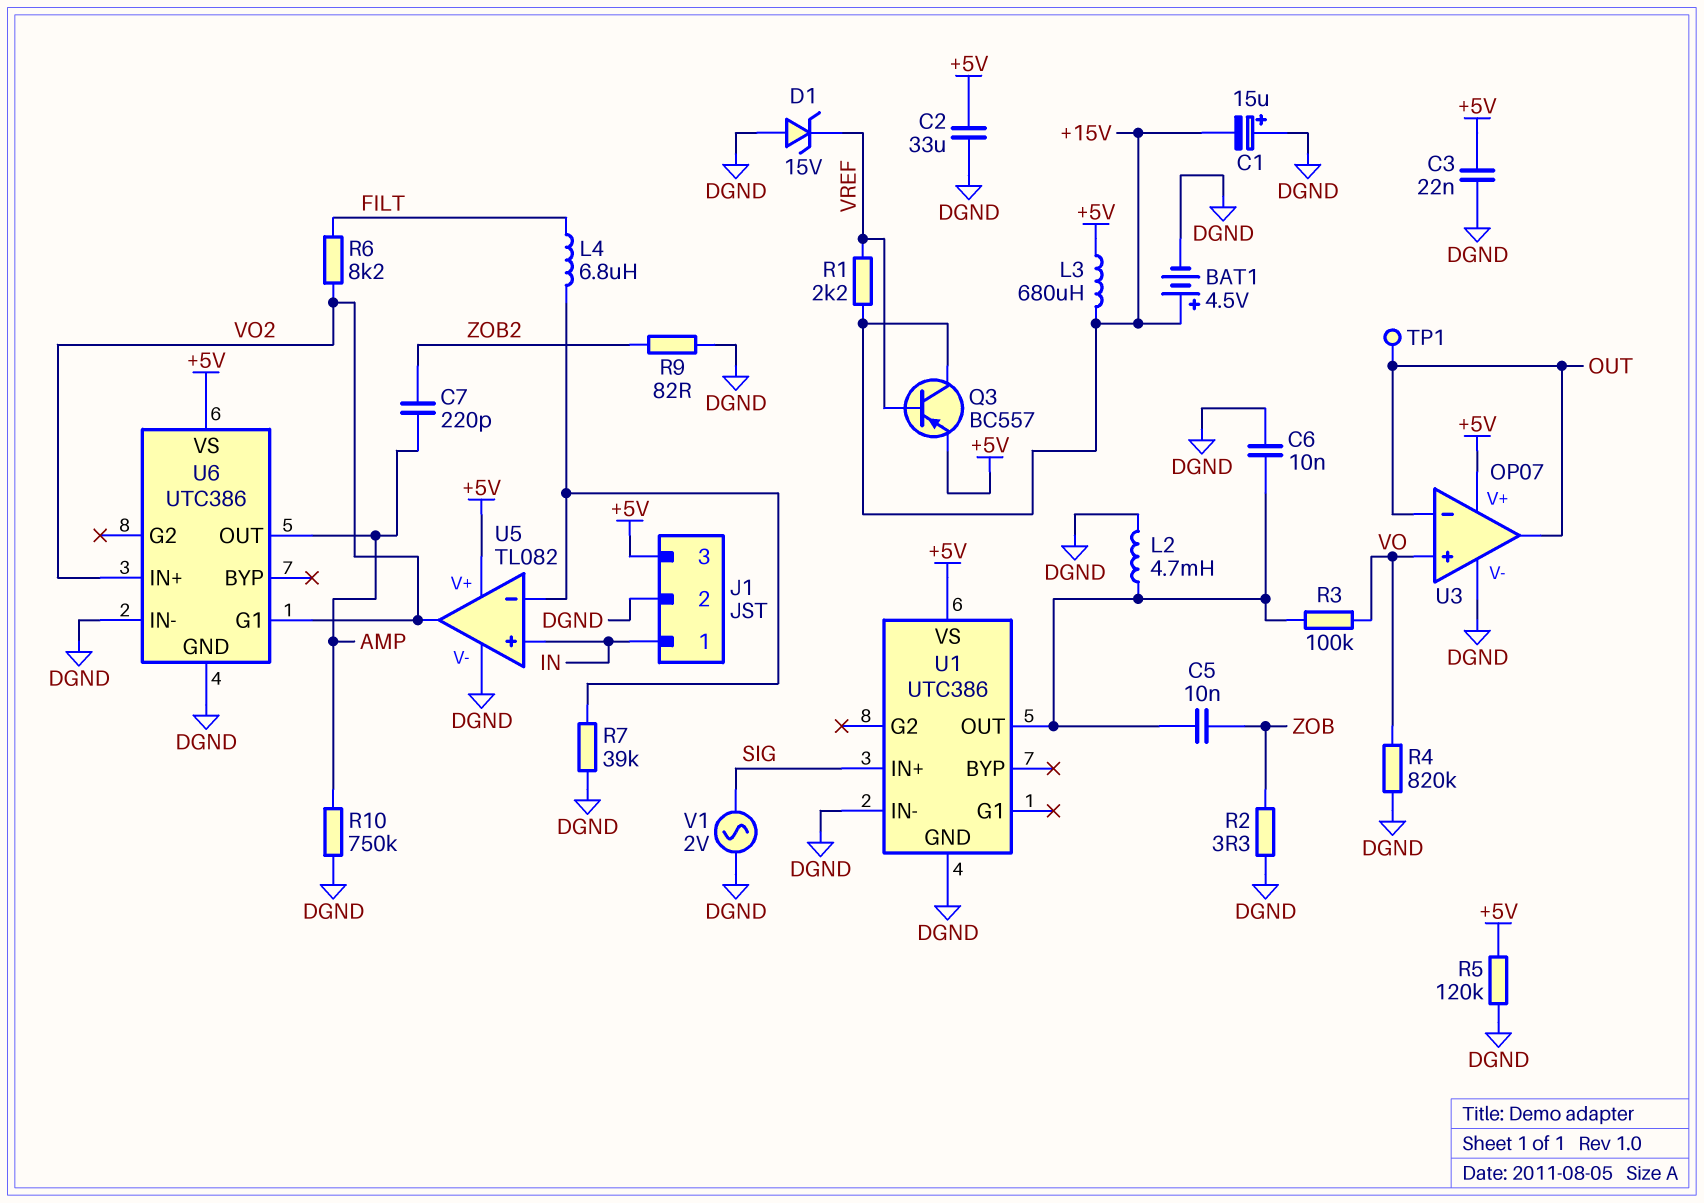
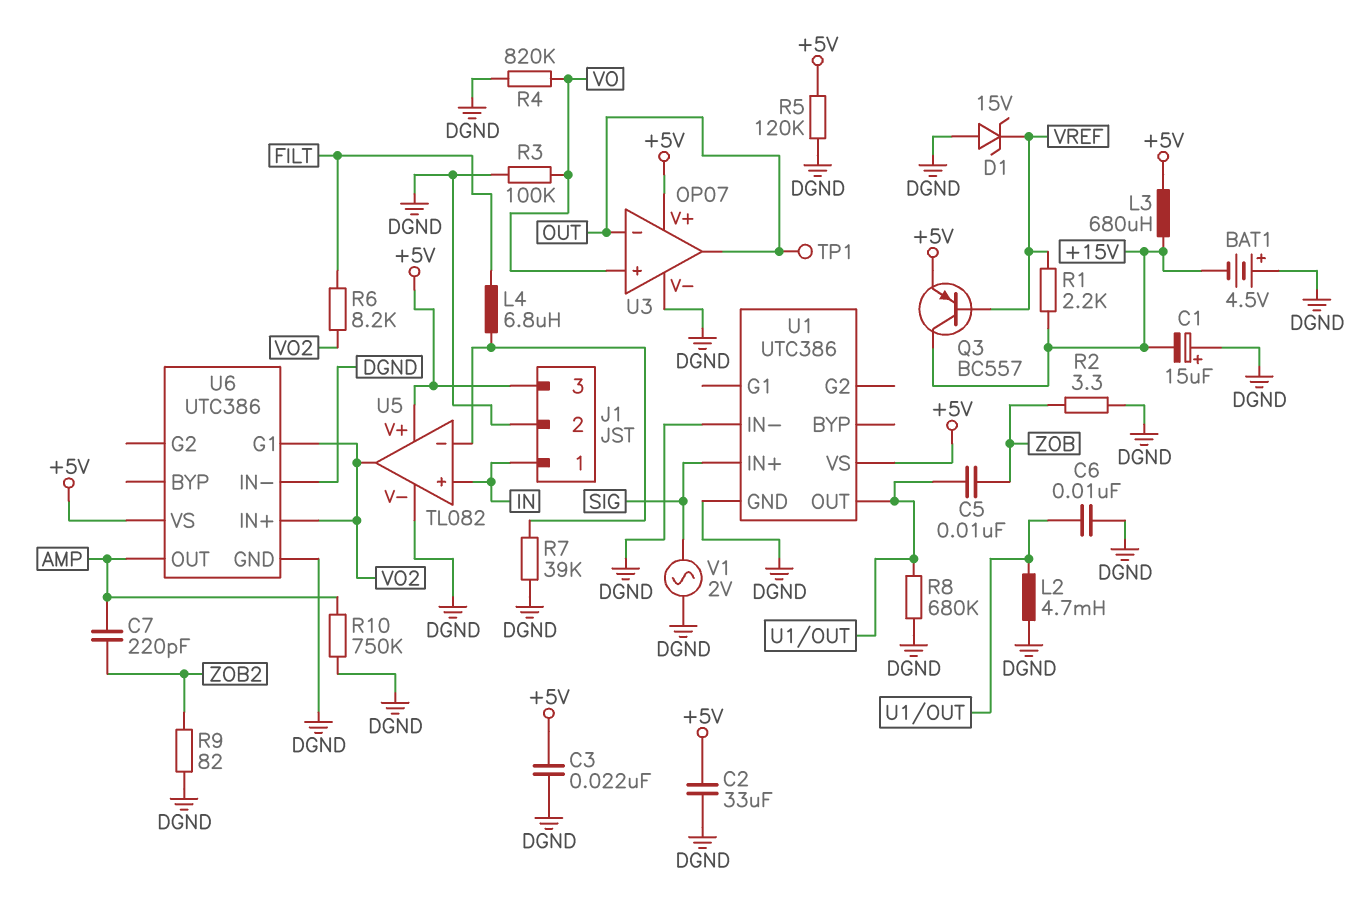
BAT1: 4.5V (plus +15V, minus DGND) -> 4.5V (plus DGND, minus +15V)
R3: 100k (U1/OUT, VO) -> 100k (DGND, VO)
R8: none -> 680k (DGND, U1/OUT)

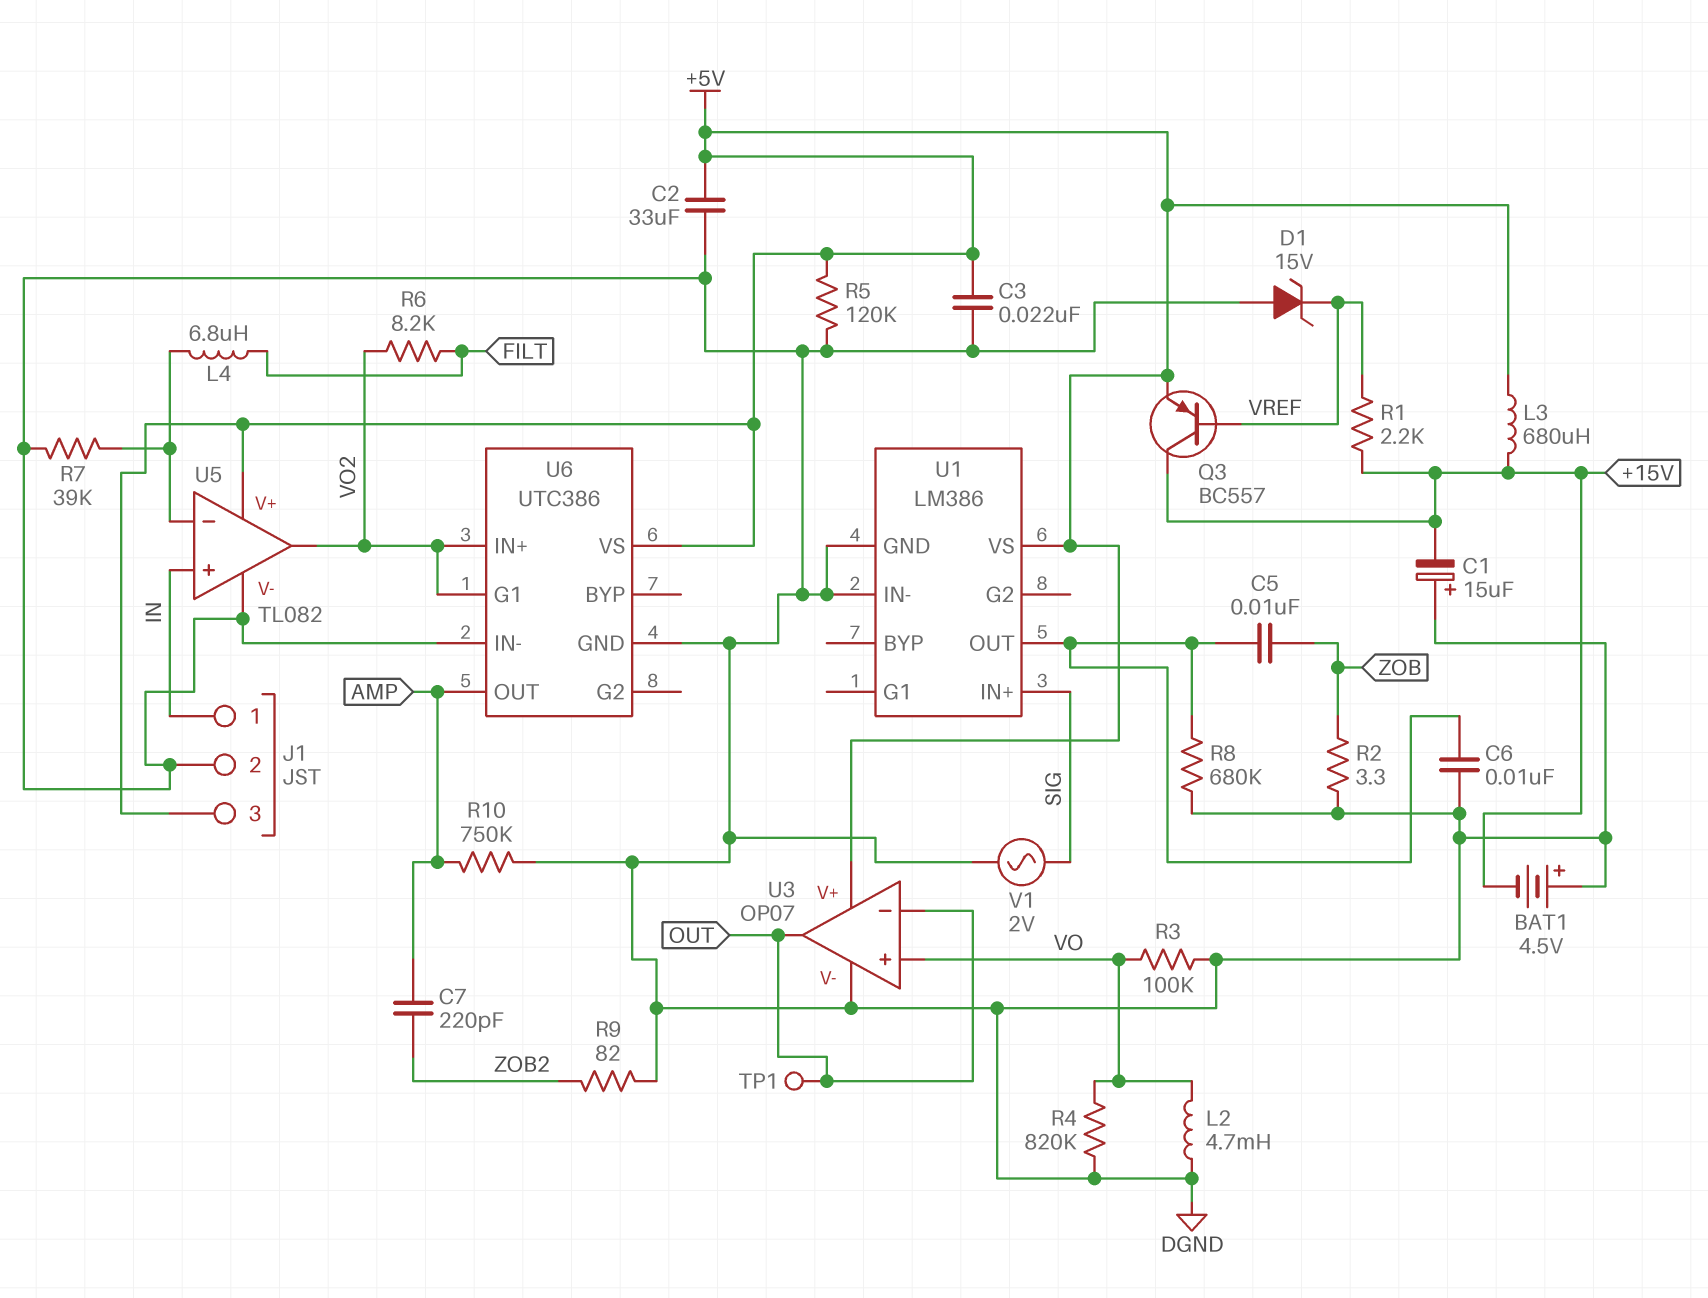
L2: 4.7mH (DGND, U1/OUT) -> 4.7mH (DGND, VO)
U1: UTC386 -> LM386

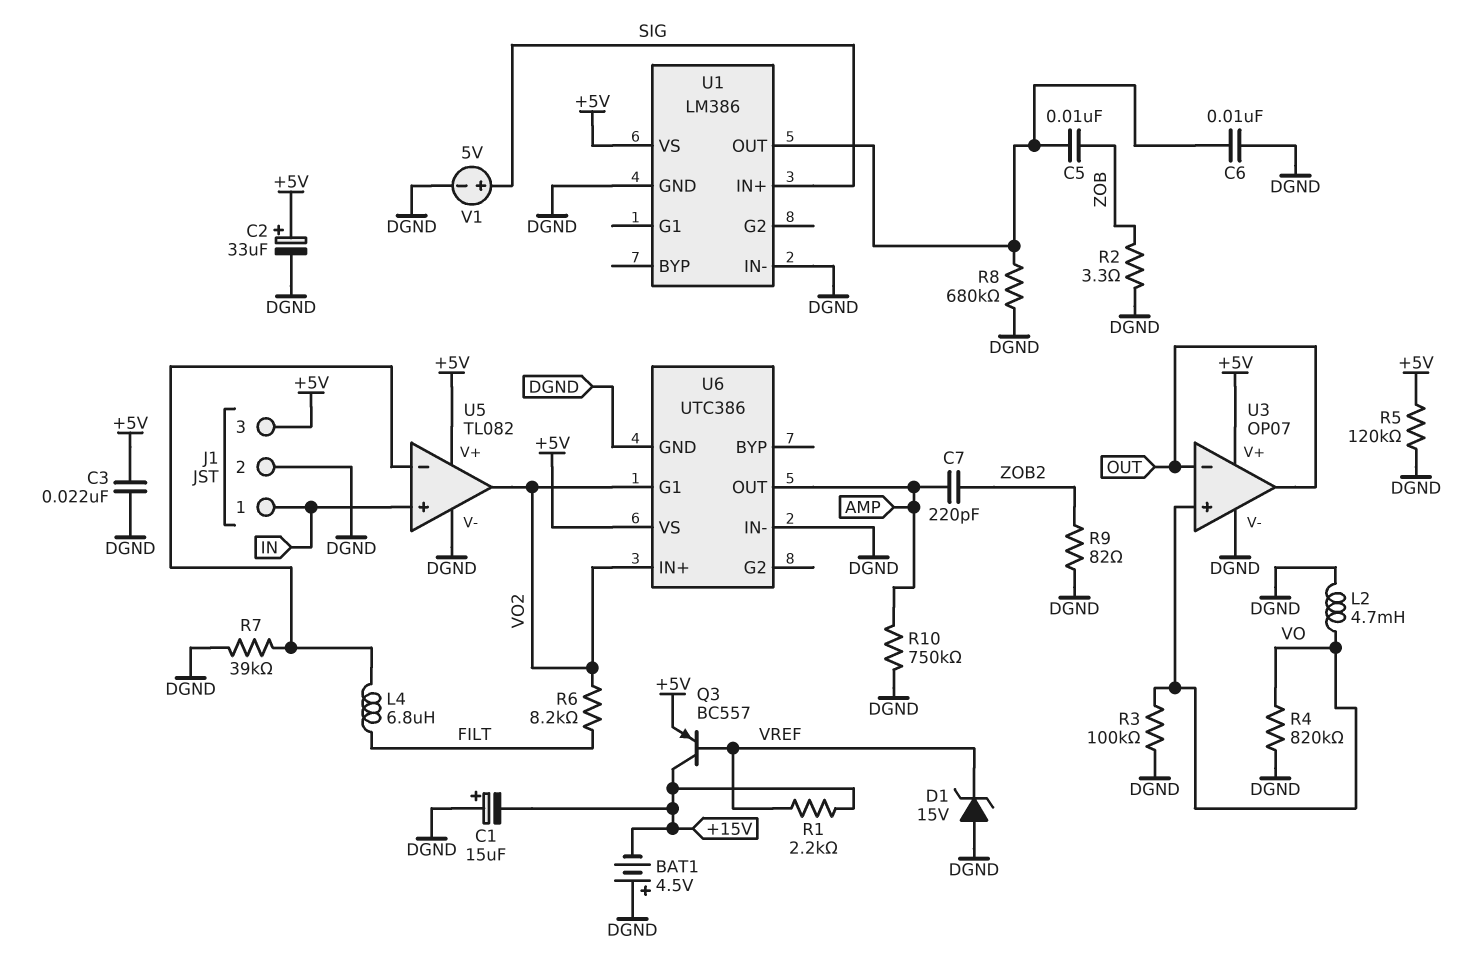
C2: 33uF (+5V, DGND) -> 33uF (plus +5V, minus DGND)
L3: 680uH (+5V, +15V) -> none
TP1: test point (OUT) -> none
V1: AC 2V (DGND, SIG) -> 5V (plus SIG, minus DGND)

